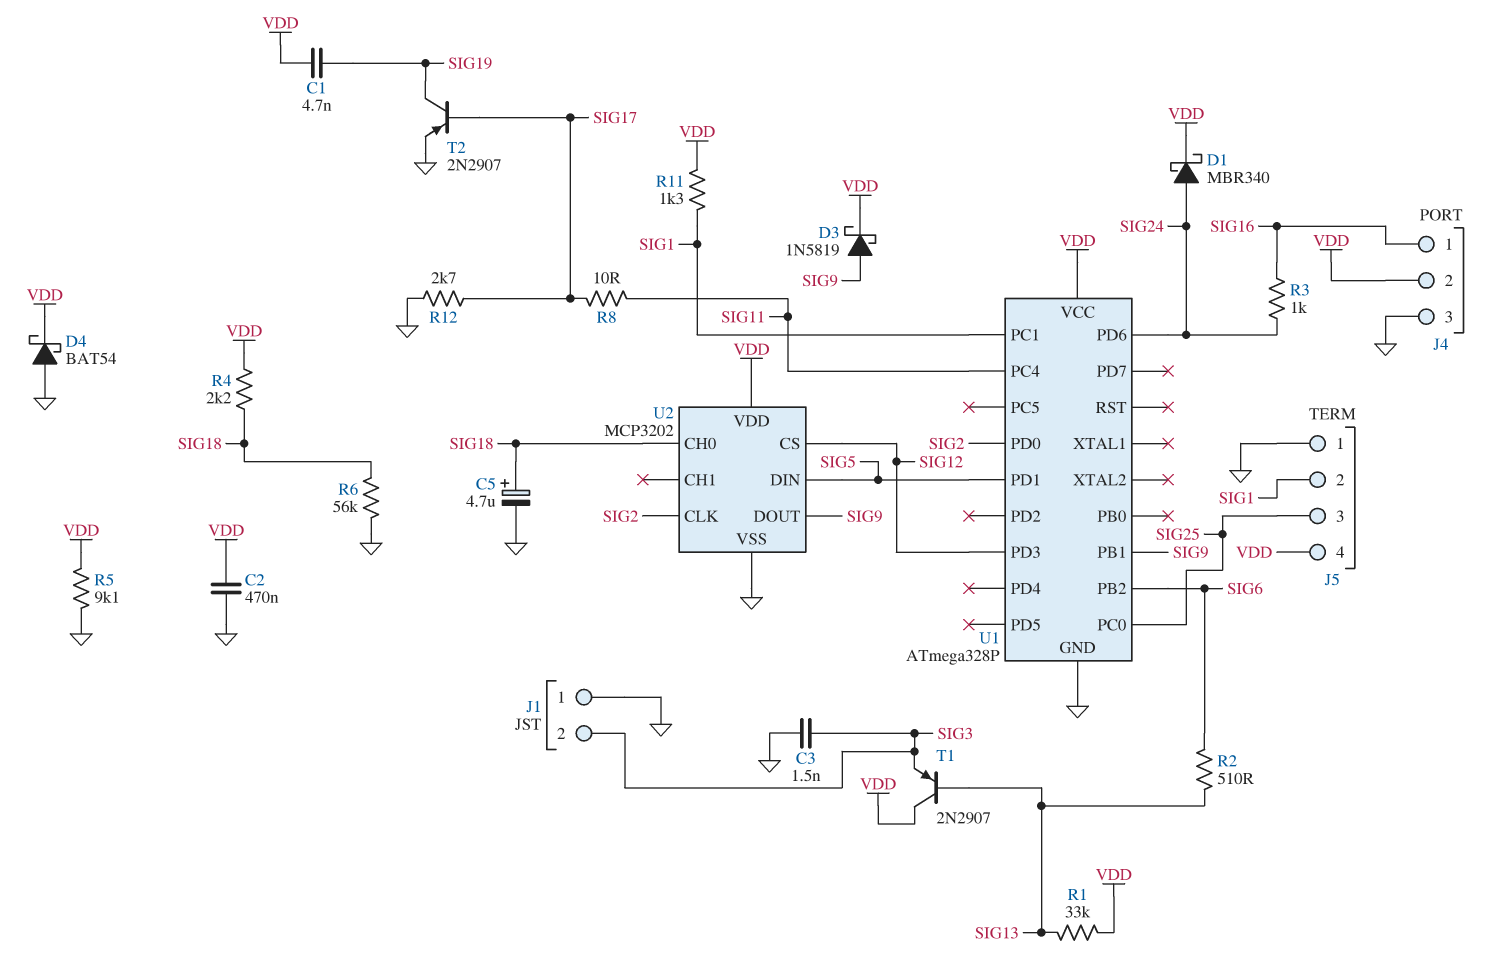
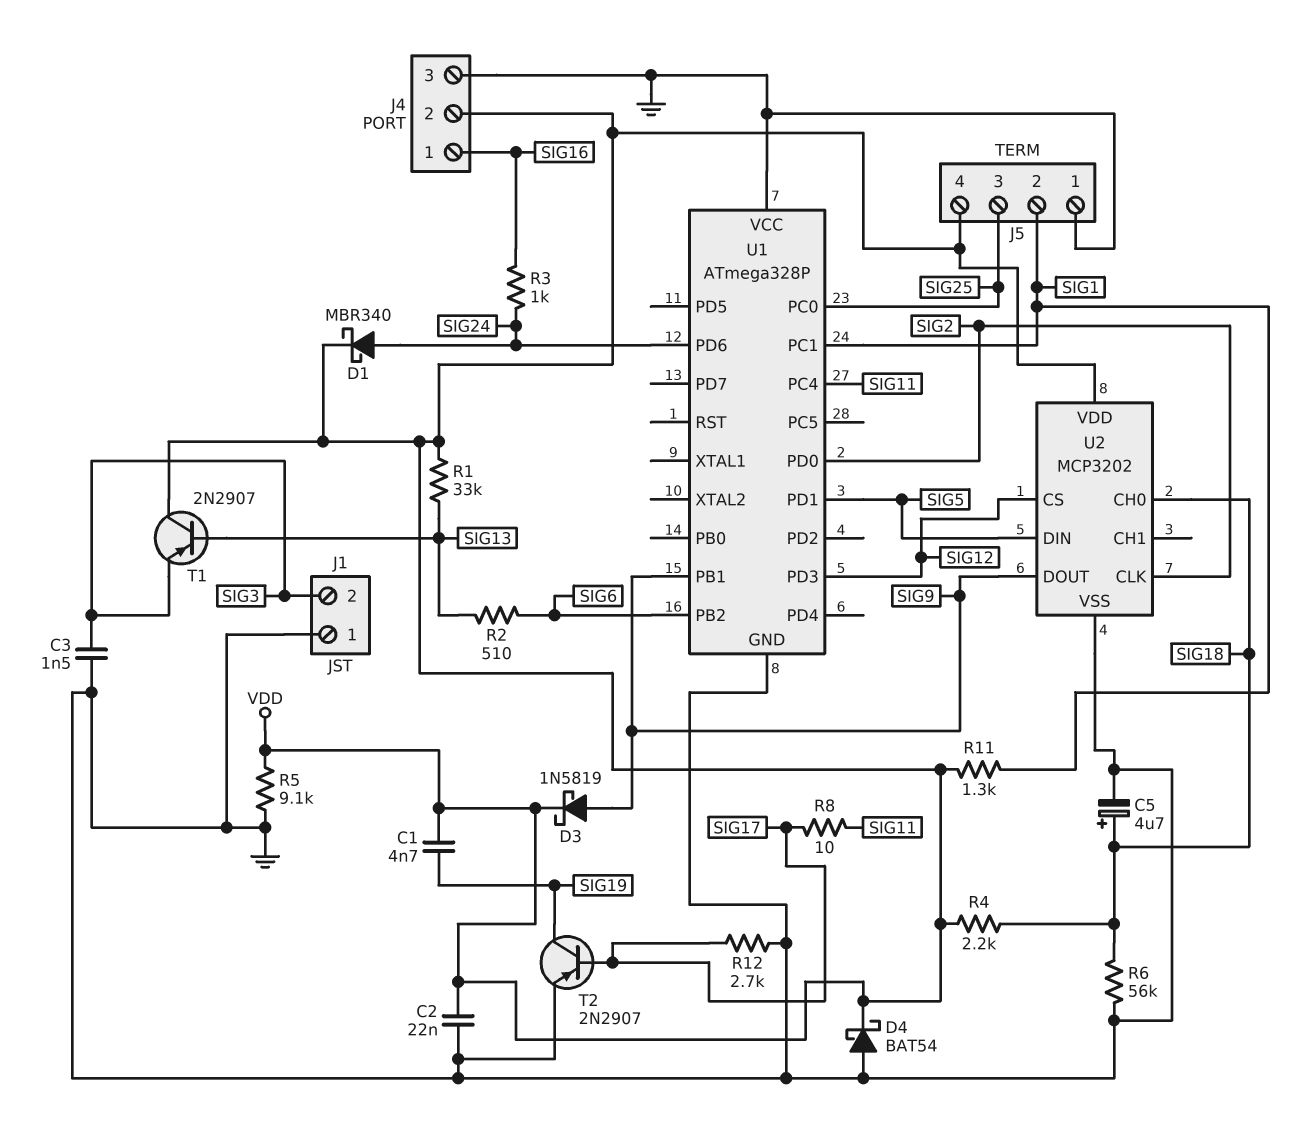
C2: 470nF (GND, VDD) -> 22nF (GND, VDD)
U1 pin VCC: VDD -> GND

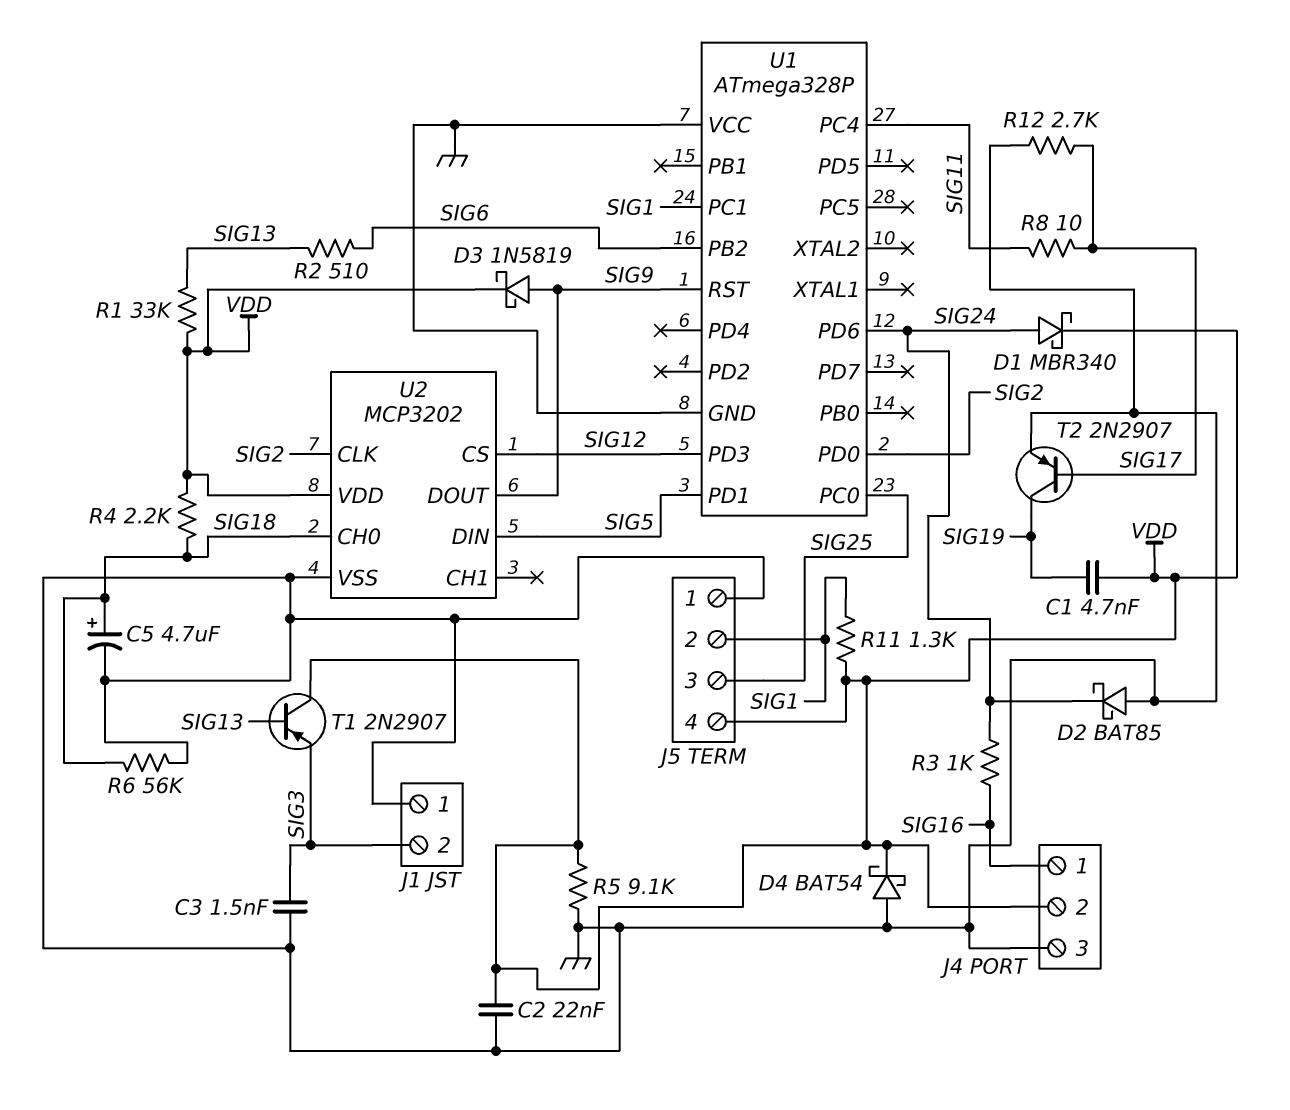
D2: none -> schottky BAT85 (A GND, K SIG24)
U1 pin PB1: SIG9 -> none
U1 pin RST: none -> SIG9

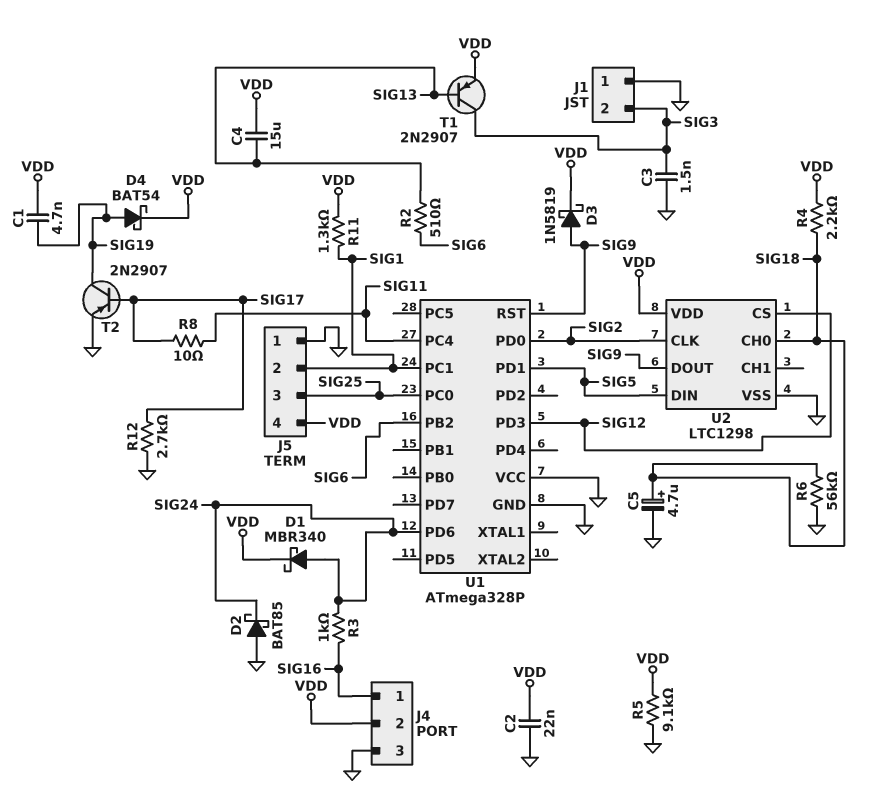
C4: none -> 15uF (SIG13, VDD)
D4: schottky BAT54 (A GND, K VDD) -> schottky BAT54 (A SIG19, K VDD)
R1: 33k (SIG13, VDD) -> none
T1: PNP 2N2907 (B SIG13, C VDD, E SIG3) -> PNP 2N2907 (B SIG13, C SIG3, E VDD)
U2: MCP3202 -> LTC1298

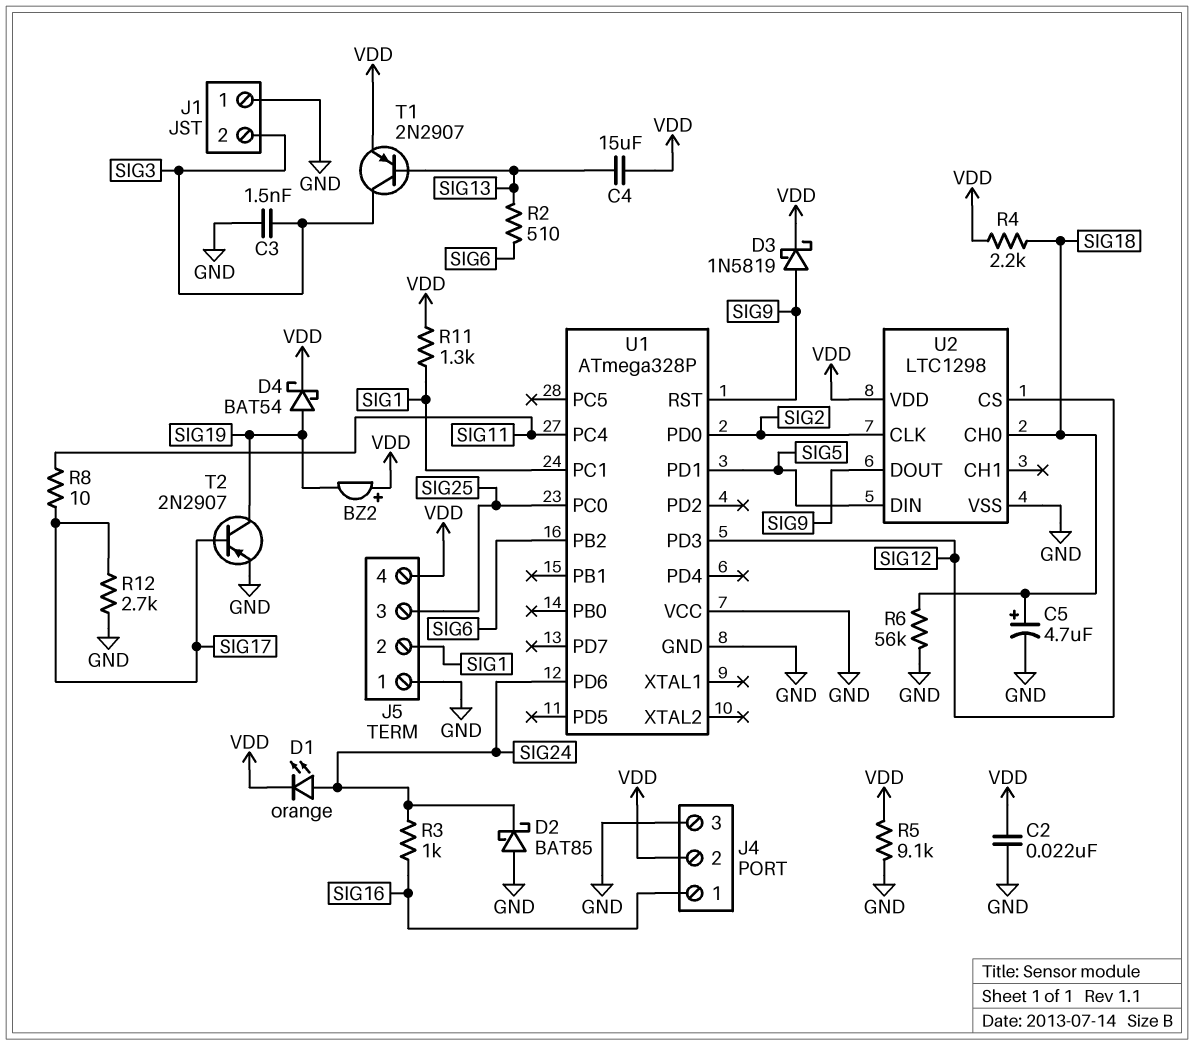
BZ2: none -> buzzer (plus VDD, minus SIG19)
C1: 4.7nF (SIG19, VDD) -> none
D1: schottky MBR340 (A SIG24, K VDD) -> LED orange (A SIG24, K VDD)

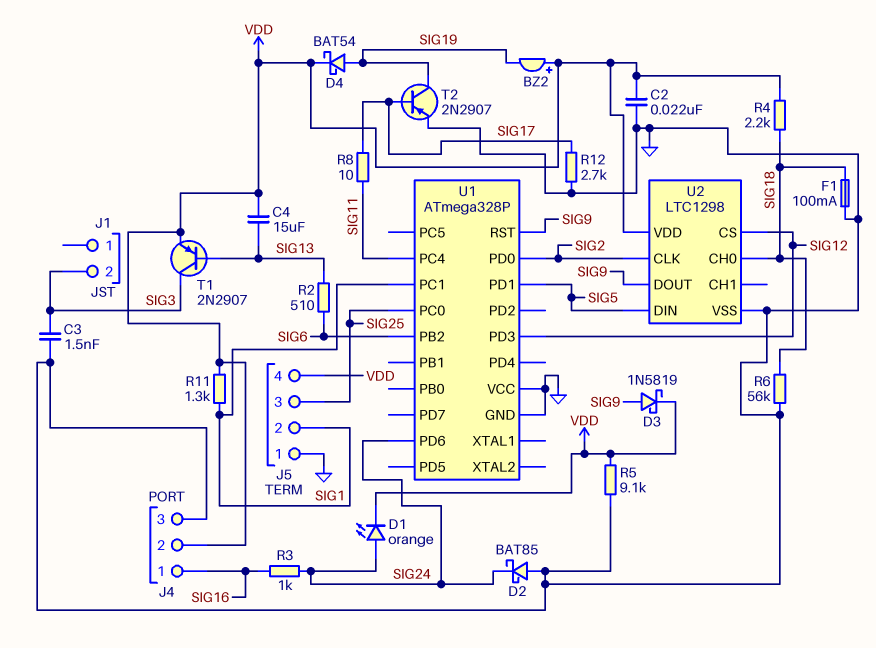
C5: 4.7uF (plus SIG18, minus GND) -> none
F1: none -> 100mA (GND, SIG18)
J1 pin 1: GND -> none

